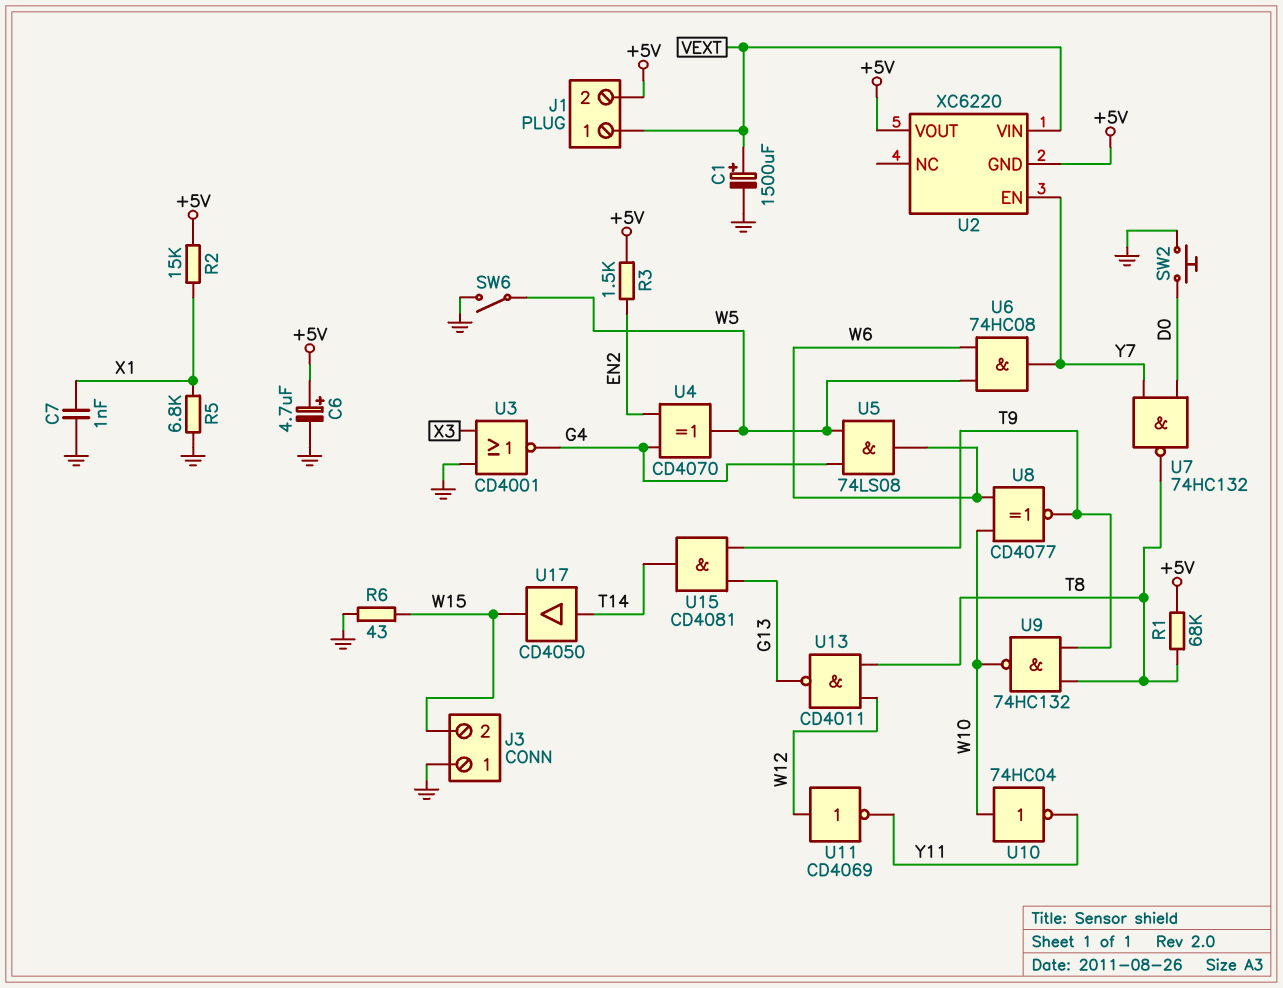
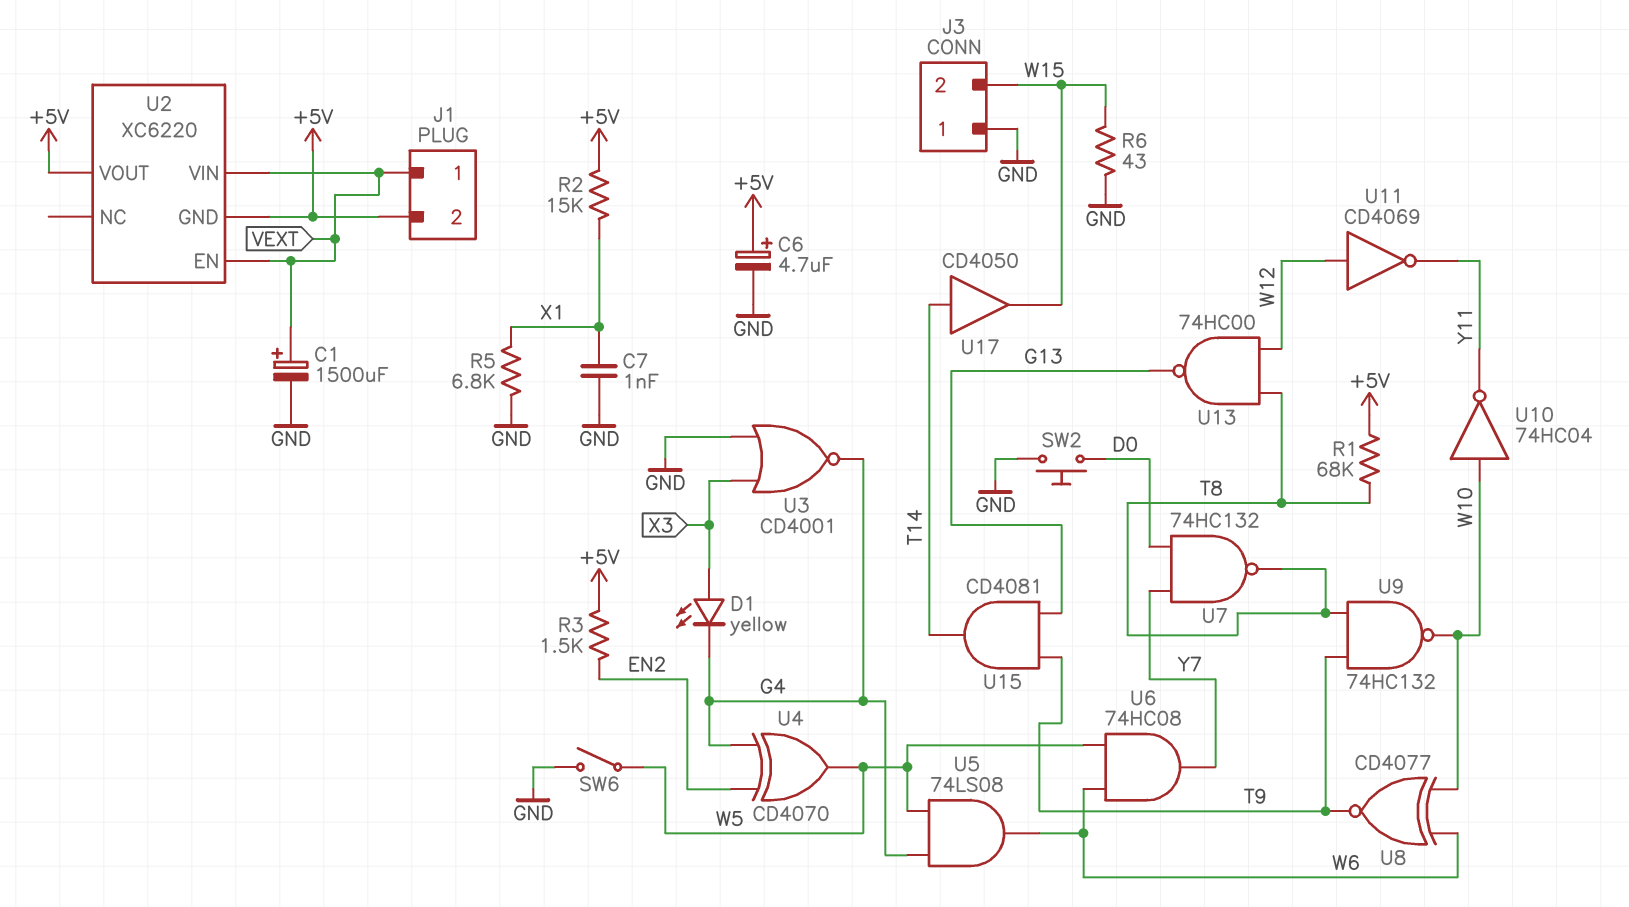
D1: none -> LED yellow (A X3, K G4)
U2 pin EN: Y7 -> VEXT
U13: NAND CD4011 (in T8, in W12, out G13) -> NAND 74HC00 (in T8, in W12, out G13)

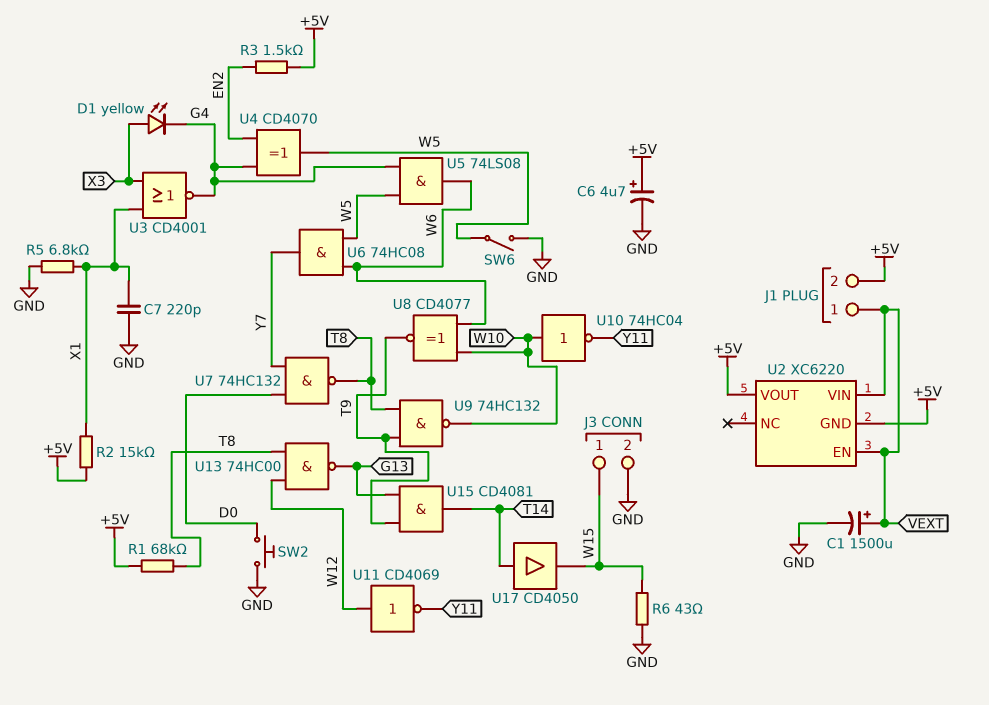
C7: 1nF (GND, X1) -> 220pF (GND, X1)
J3 pin 1: GND -> W15
J3 pin 2: W15 -> GND
U3: NOR CD4001 (in GND, in X3, out G4) -> NOR CD4001 (in X1, in X3, out G4)

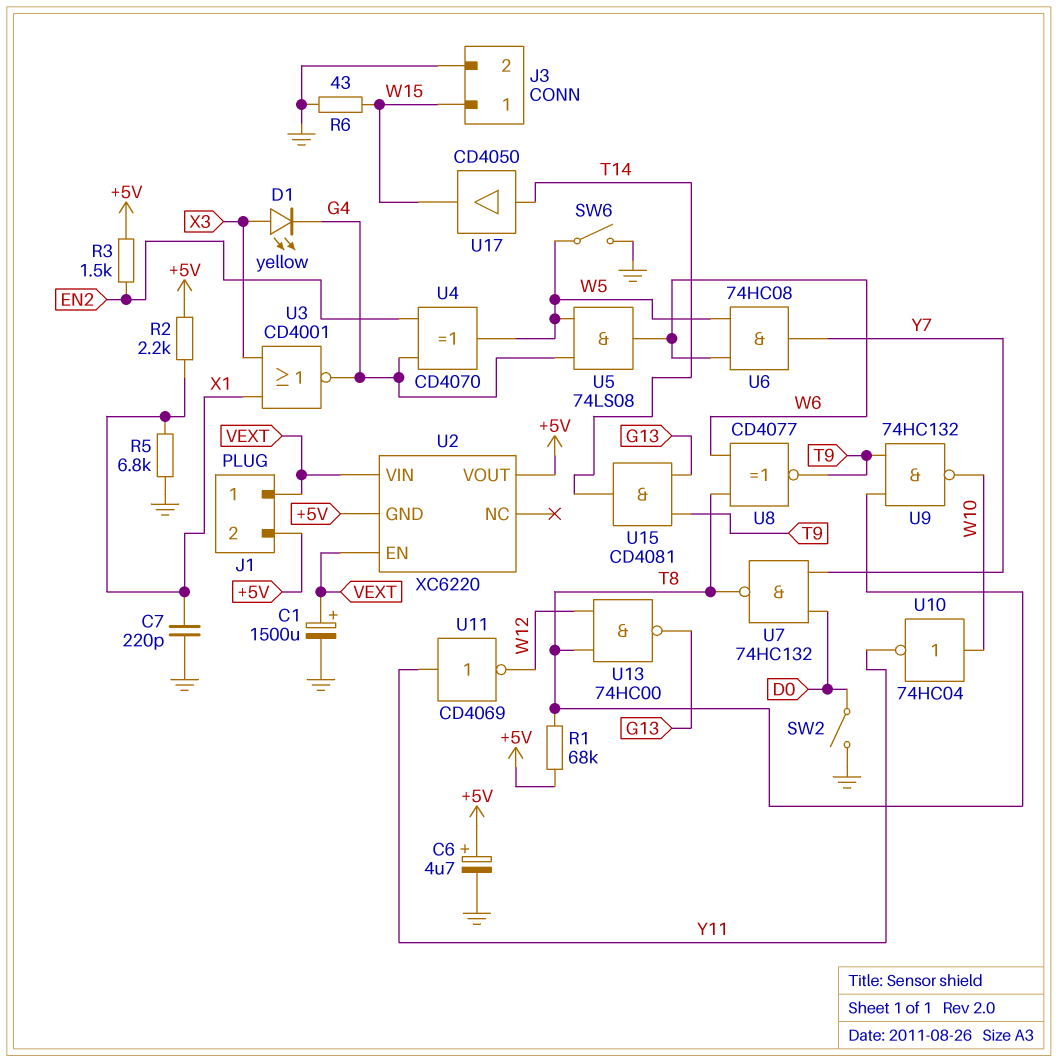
R2: 15k (+5V, X1) -> 2.2k (+5V, X1)
SW2: button (D0, GND) -> switch (D0, GND)
U8: XNOR CD4077 (in W6, in W10, out T9) -> XNOR CD4077 (in T8, in W6, out T9)
U11: NOT CD4069 (in W12, out Y11) -> NOT CD4069 (in Y11, out W12)

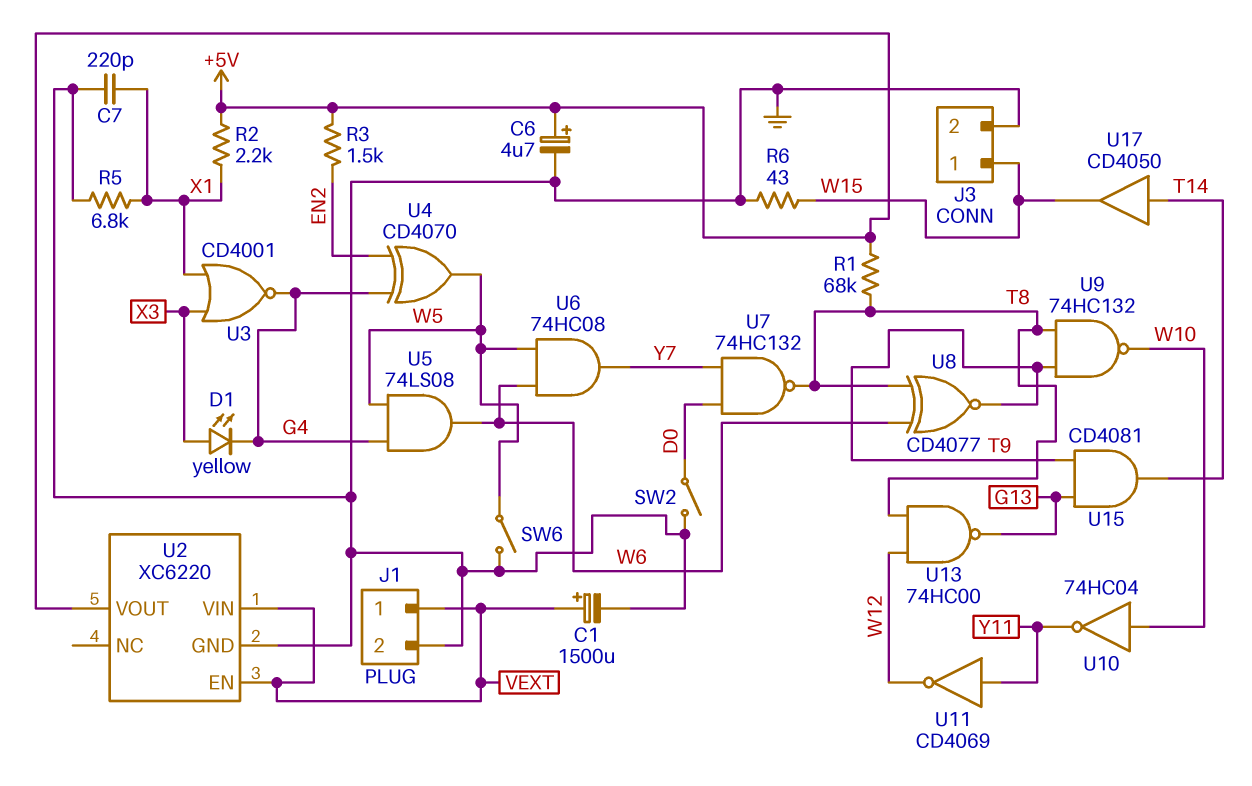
J1 pin 2: +5V -> GND
U2 pin GND: +5V -> GND

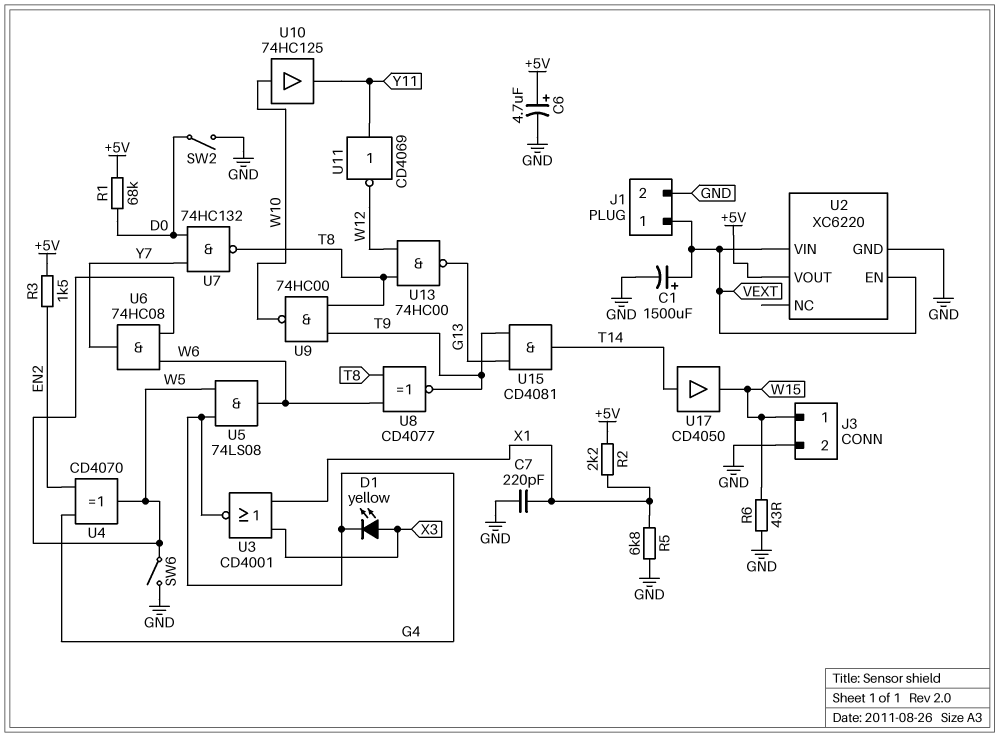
R1: 68k (+5V, T8) -> 68k (+5V, D0)
U9: NAND 74HC132 (in T8, in T9, out W10) -> NAND 74HC00 (in T8, in T9, out W10)
U10: NOT 74HC04 (in W10, out Y11) -> buffer 74HC125 (in W10, out Y11)

